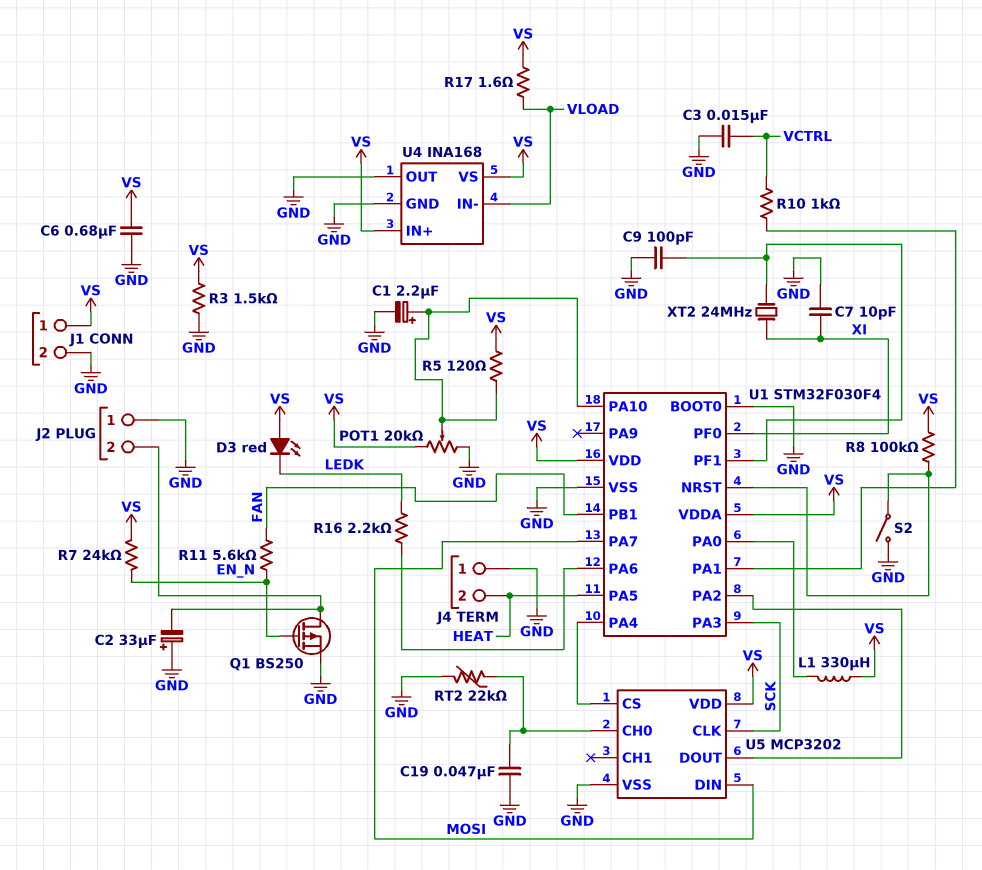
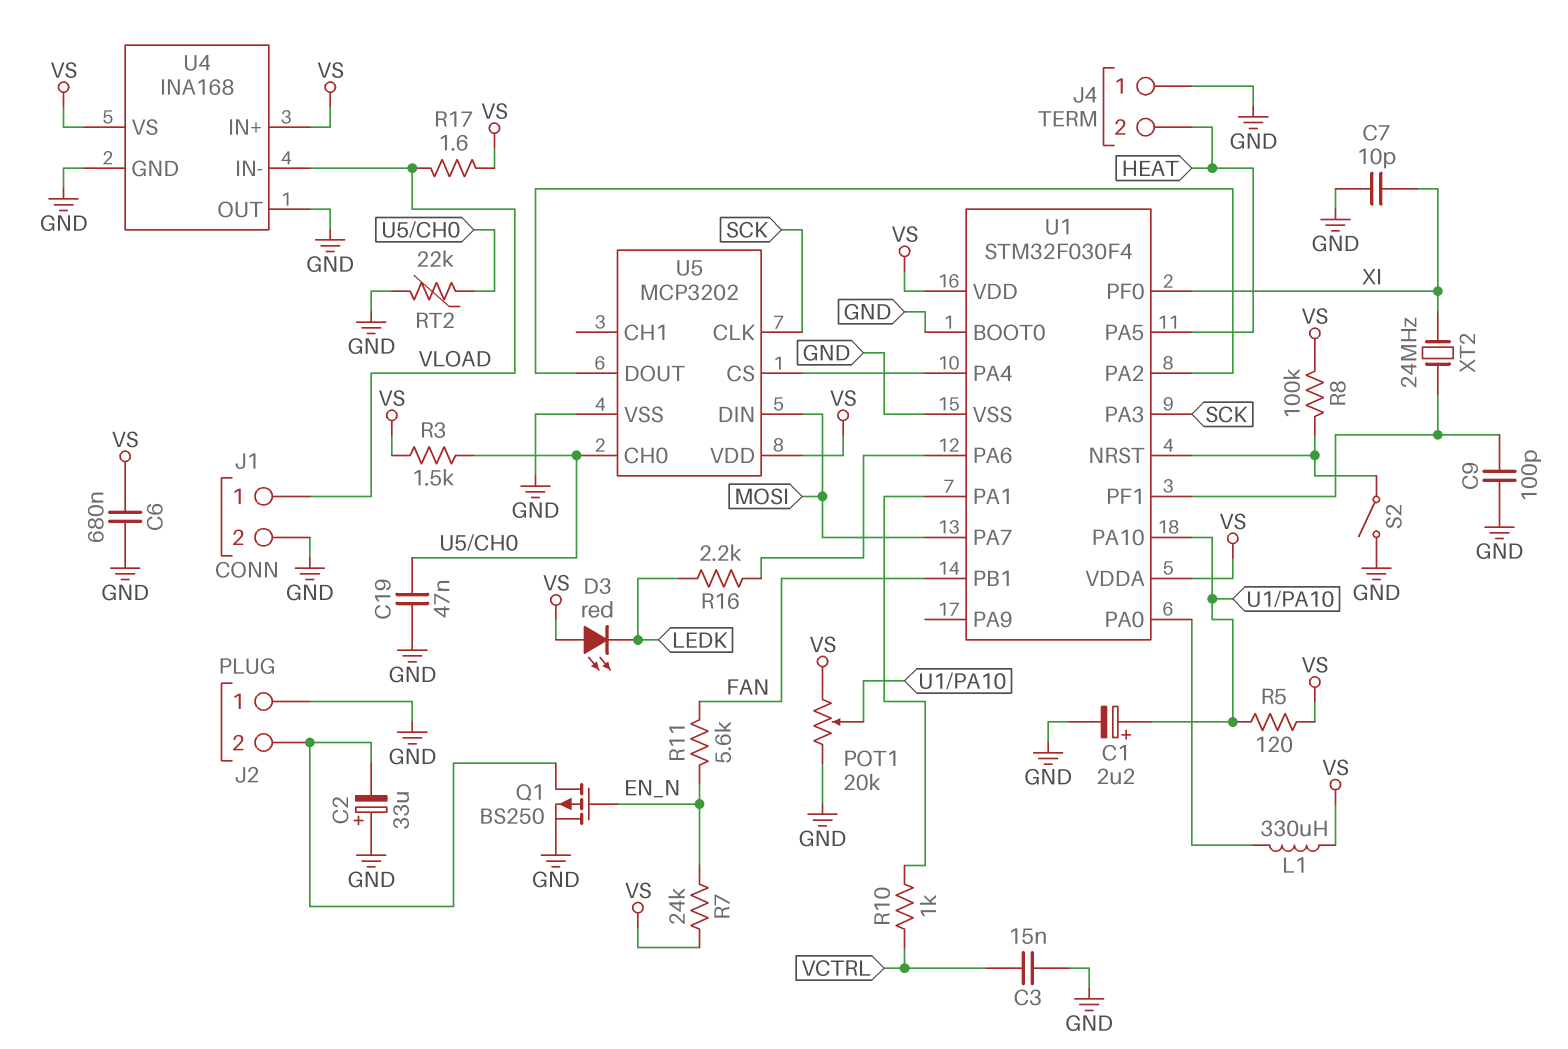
J1 pin 1: VS -> VLOAD
R3: 1.5k (GND, VS) -> 1.5k (U5/CH0, VS)

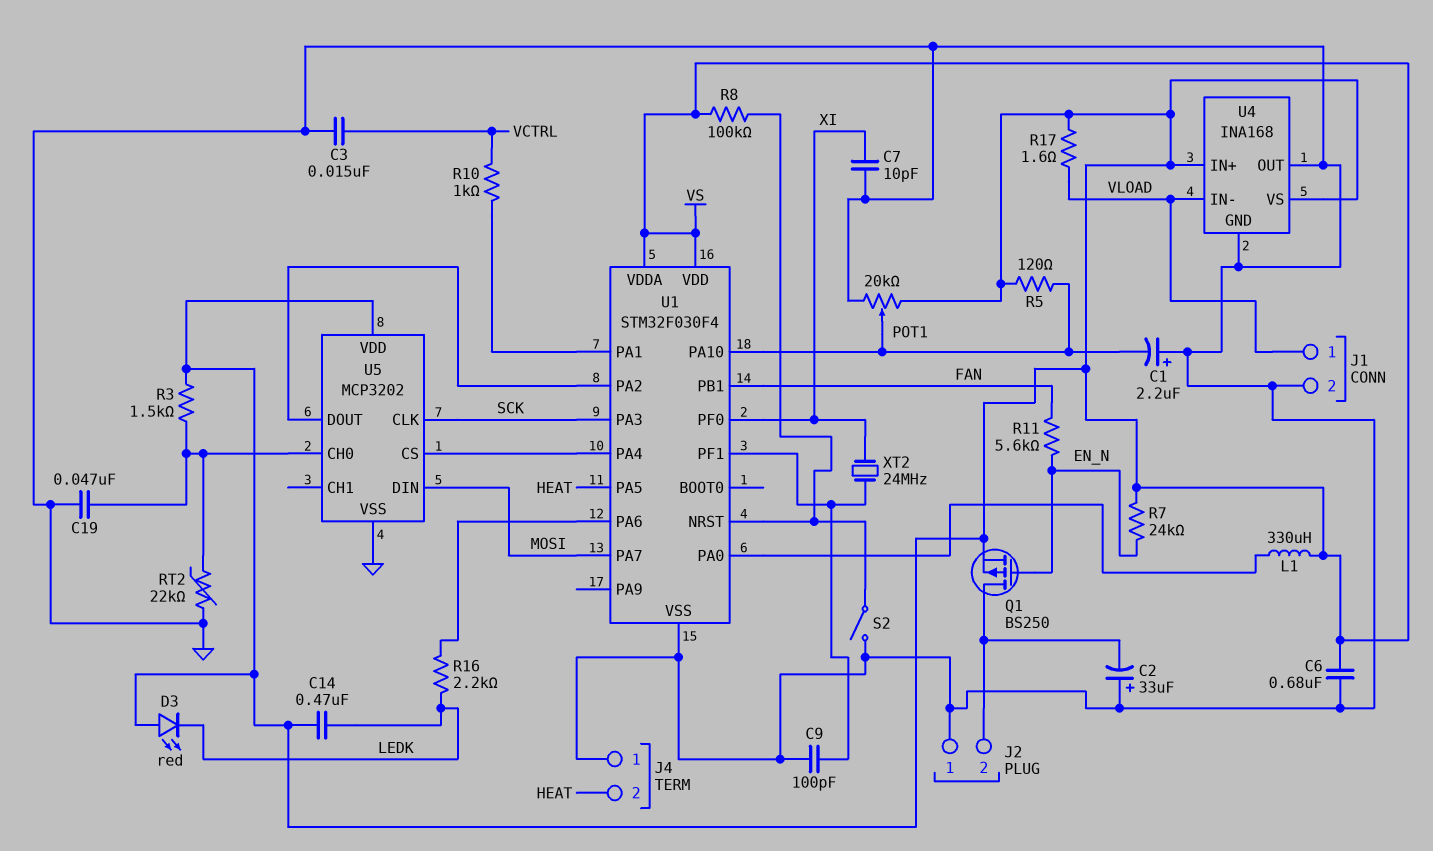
C1: 2.2uF (plus U1/PA10, minus GND) -> 2.2uF (plus GND, minus U1/PA10)
C14: none -> 470nF (LEDK, VS)
Q1: PMOS BS250 (G EN_N, D J2/2, S GND) -> PMOS BS250 (G EN_N, D J2/2, S VS)
U1 pin BOOT0: GND -> none

